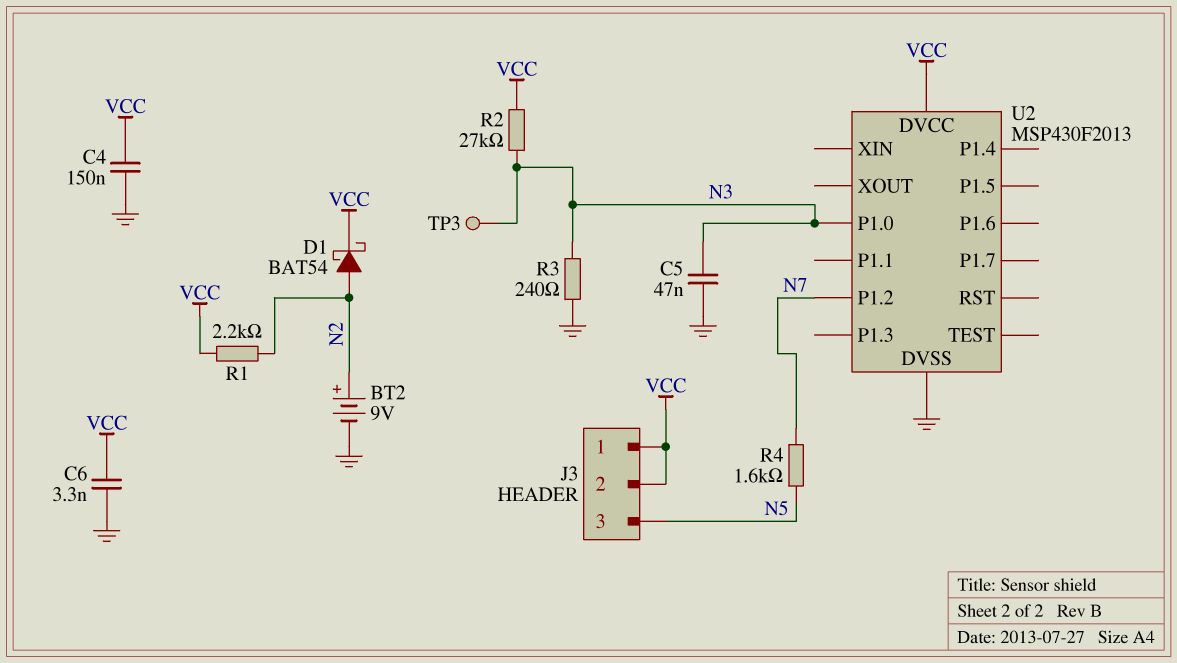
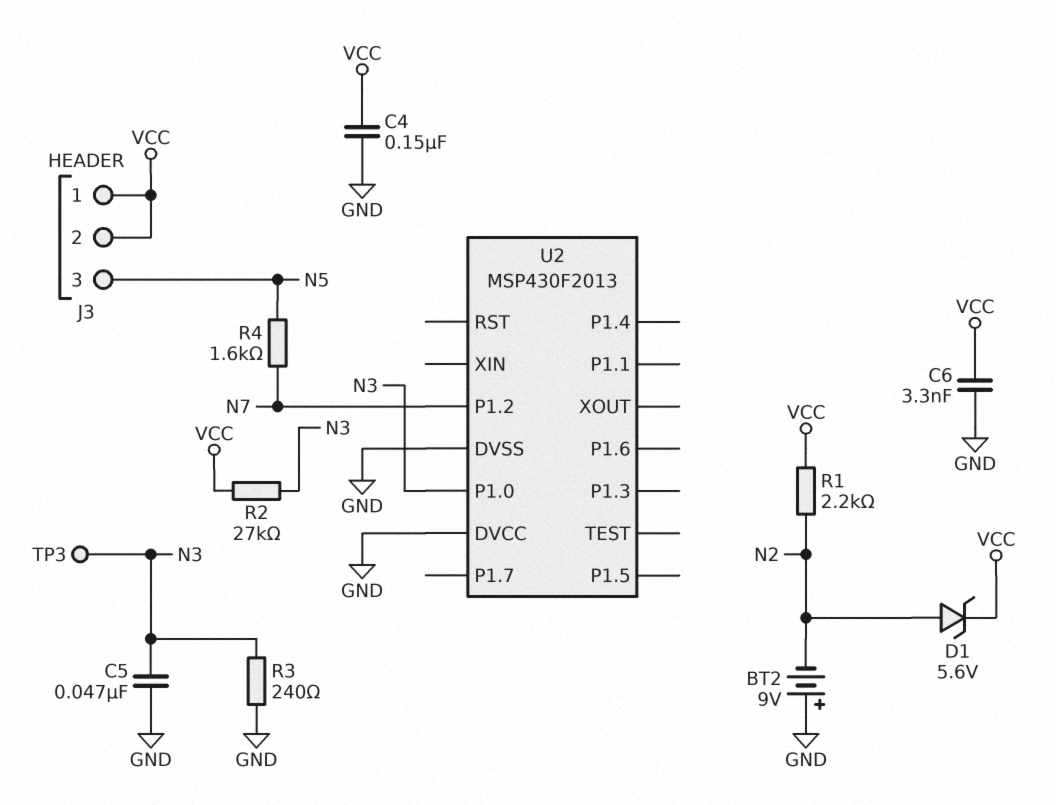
BT2: 9V (plus N2, minus GND) -> 9V (plus GND, minus N2)
D1: schottky BAT54 (A N2, K VCC) -> zener 5.6V (A N2, K VCC)
U2 pin DVCC: VCC -> GND

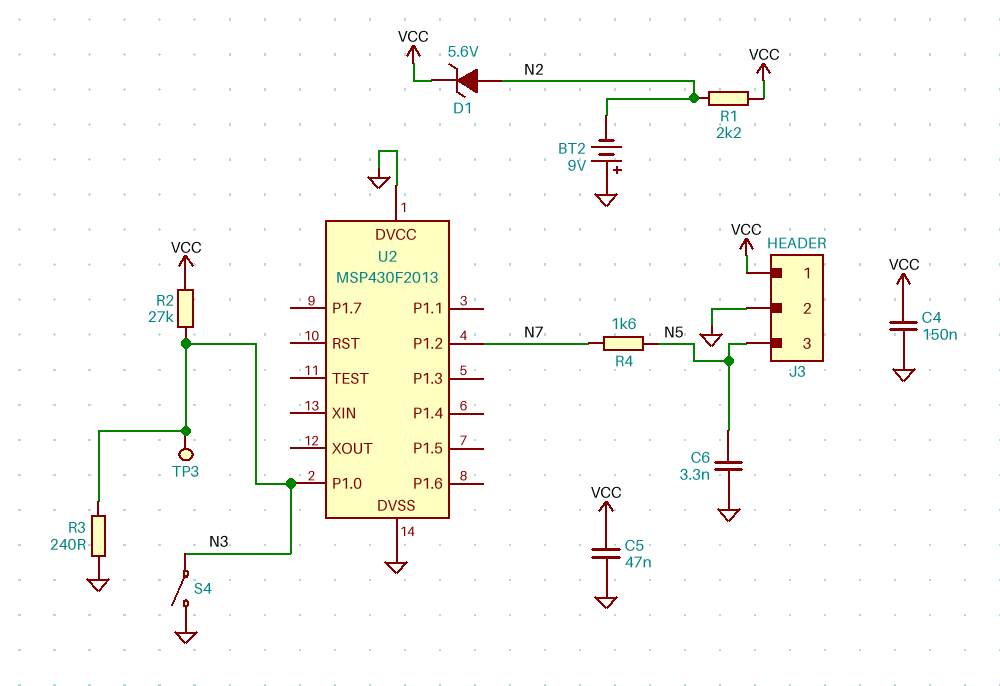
C5: 47nF (GND, N3) -> 47nF (GND, VCC)
C6: 3.3nF (GND, VCC) -> 3.3nF (GND, N5)
J3 pin 2: VCC -> GND
S4: none -> switch (GND, N3)

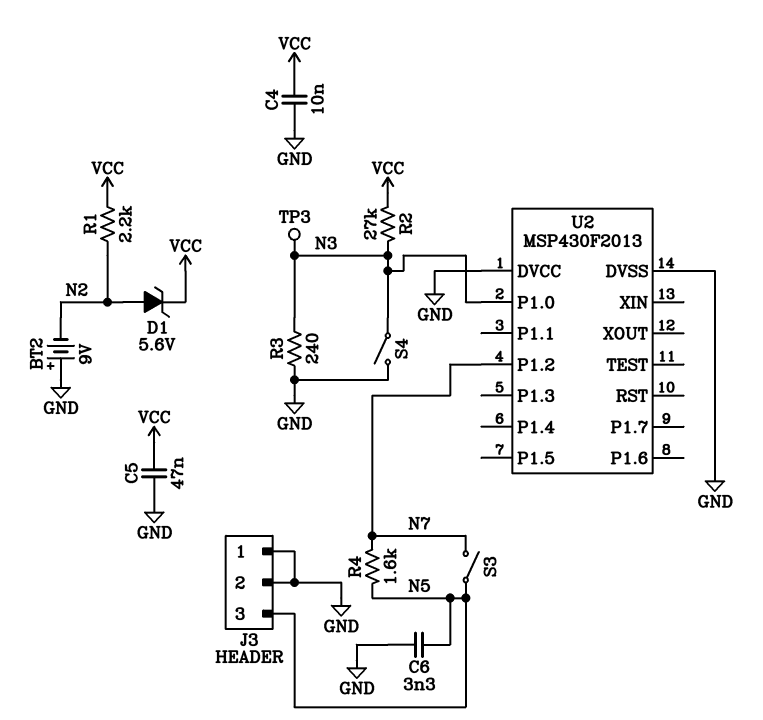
C4: 150nF (GND, VCC) -> 10nF (GND, VCC)
J3 pin 1: VCC -> GND
S3: none -> switch (N5, N7)

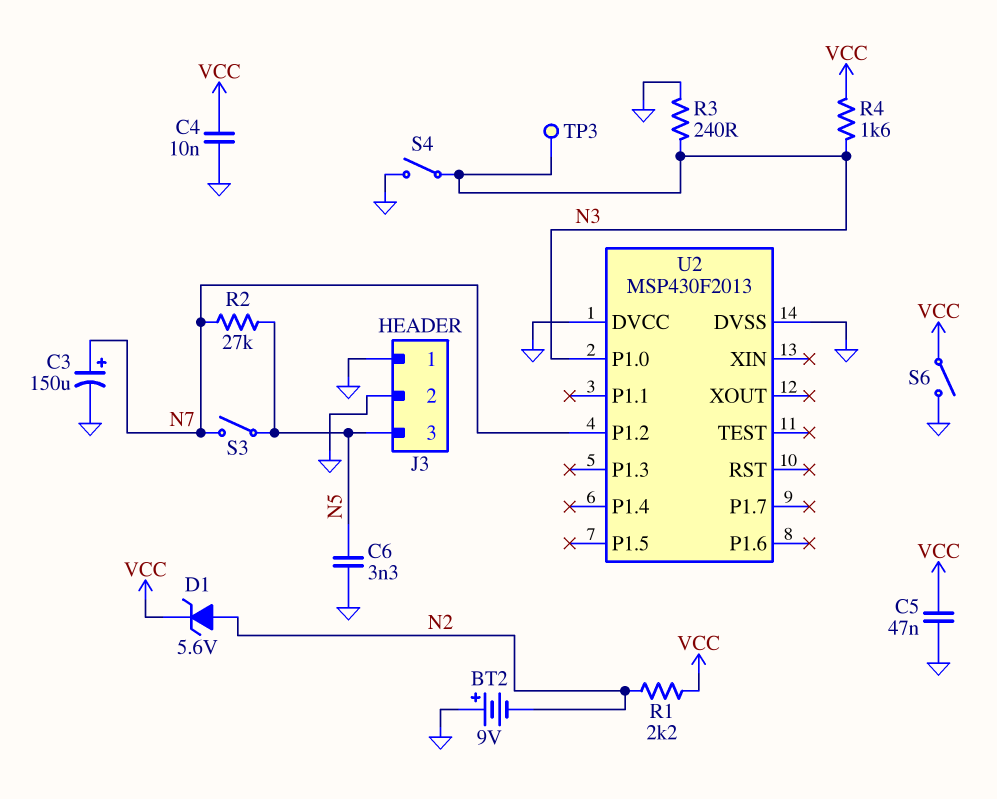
C3: none -> 150uF (plus N7, minus GND)
R2: 27k (N3, VCC) -> 27k (N5, N7)
R4: 1.6k (N5, N7) -> 1.6k (N3, VCC)
S6: none -> switch (GND, VCC)

